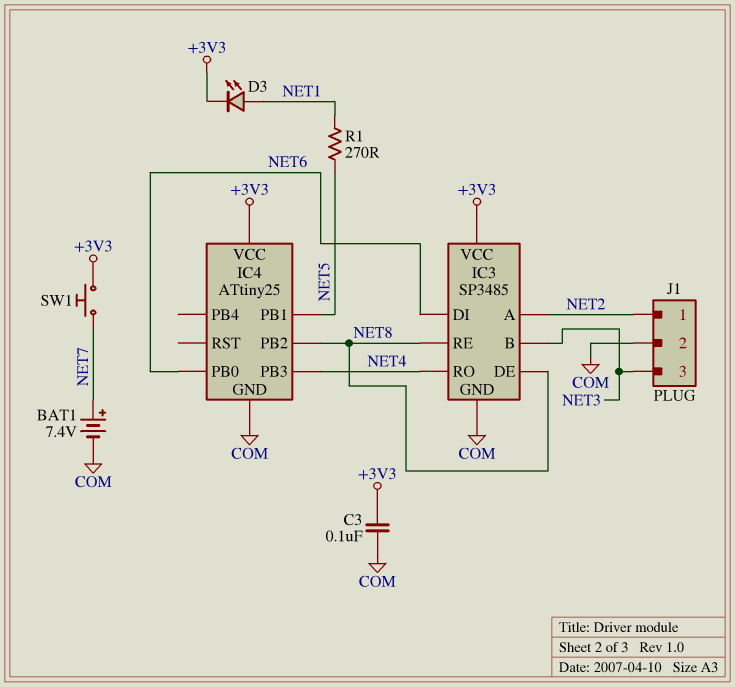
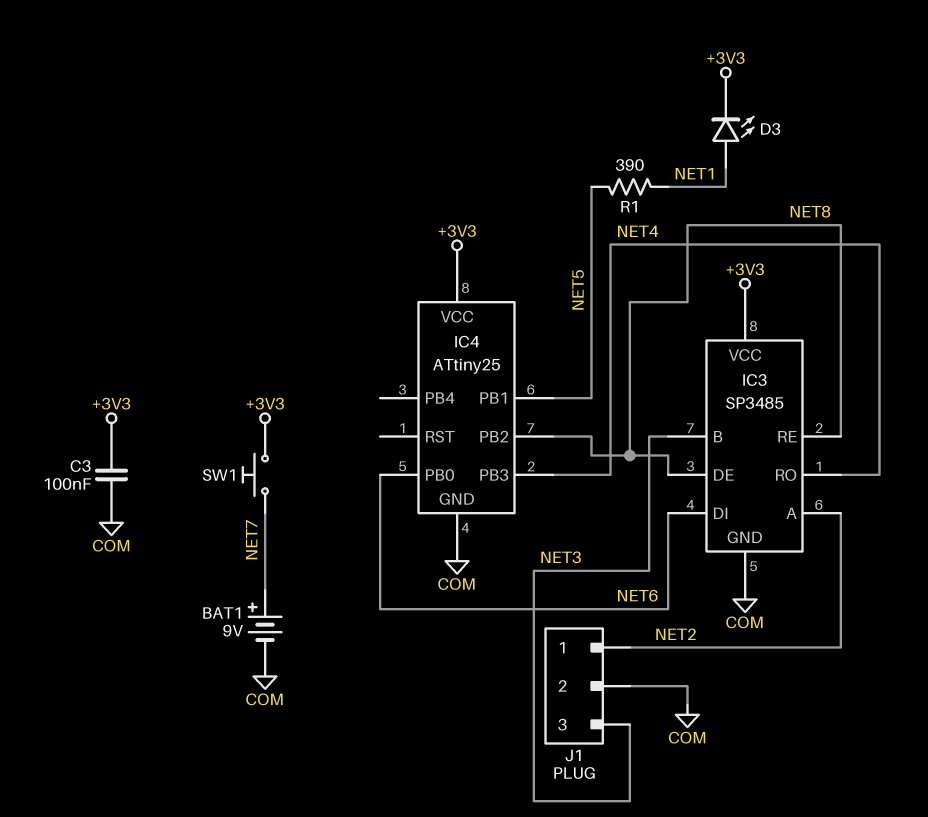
BAT1: 7.4V (plus NET7, minus COM) -> 9V (plus NET7, minus COM)
R1: 270 (NET1, NET5) -> 390 (NET1, NET5)

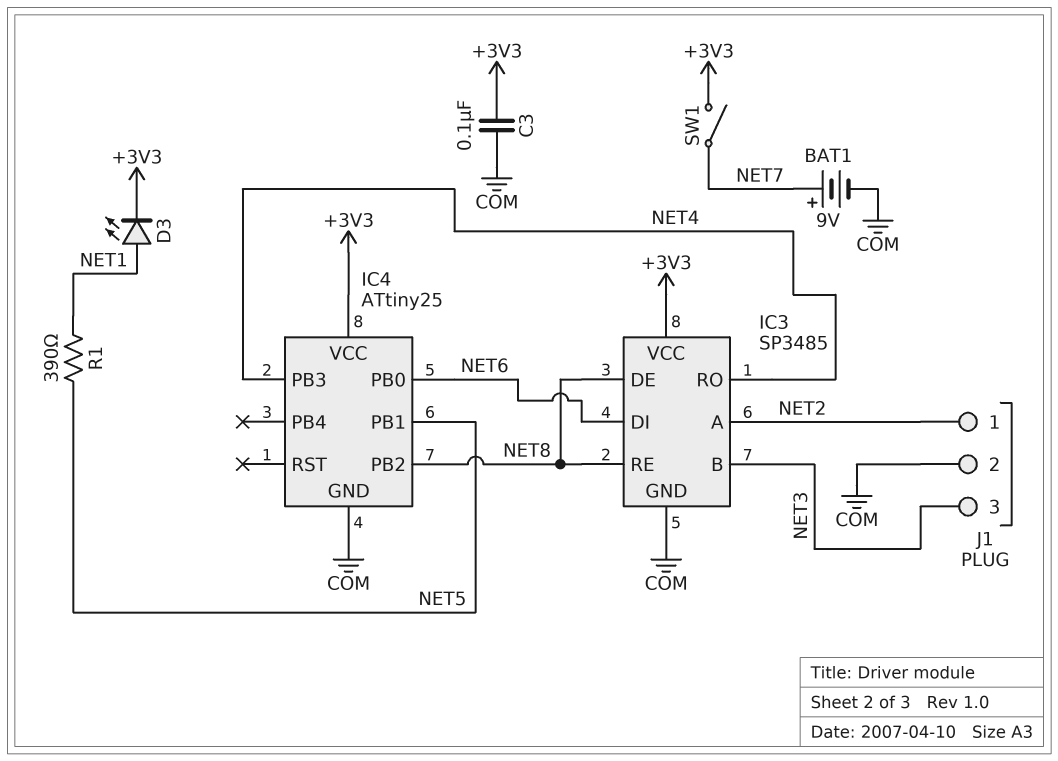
SW1: button (+3V3, NET7) -> switch (+3V3, NET7)

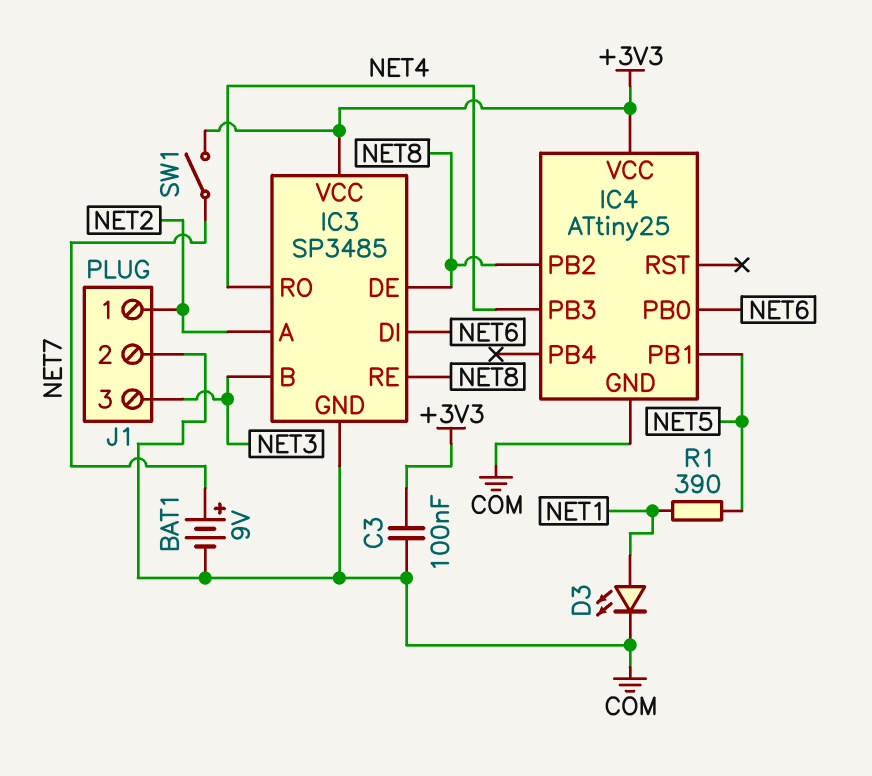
D3: LED (A NET1, K +3V3) -> LED (A NET1, K COM)

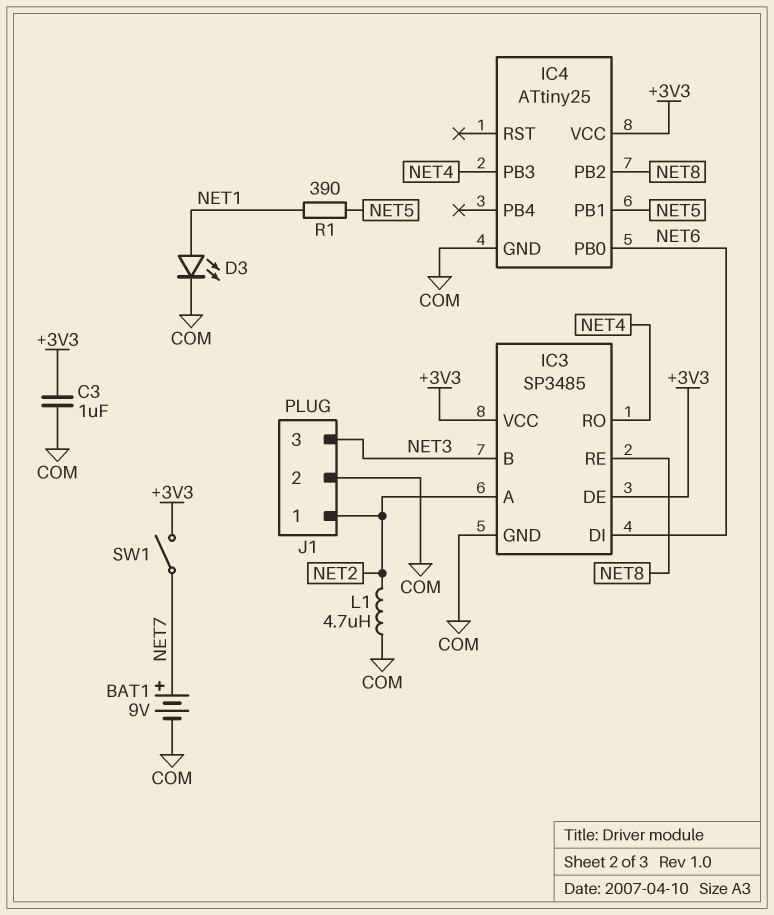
C3: 100nF (+3V3, COM) -> 1uF (+3V3, COM)
IC3 pin DE: NET8 -> +3V3
L1: none -> 4.7uH (COM, NET2)

